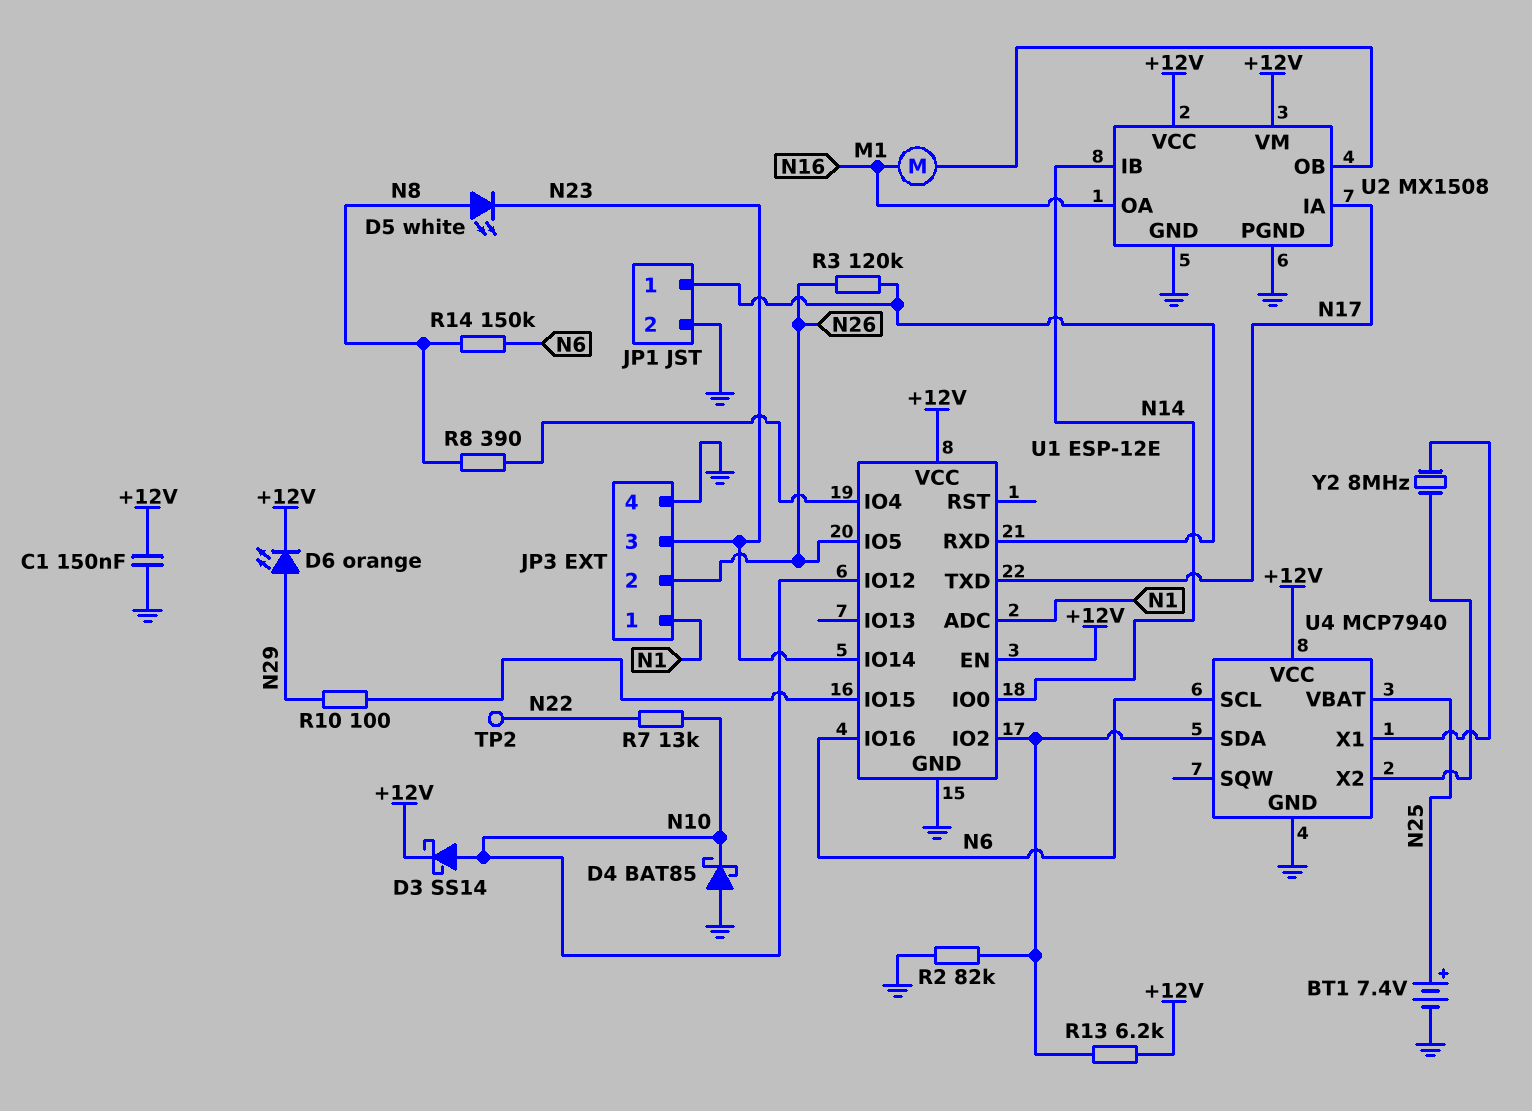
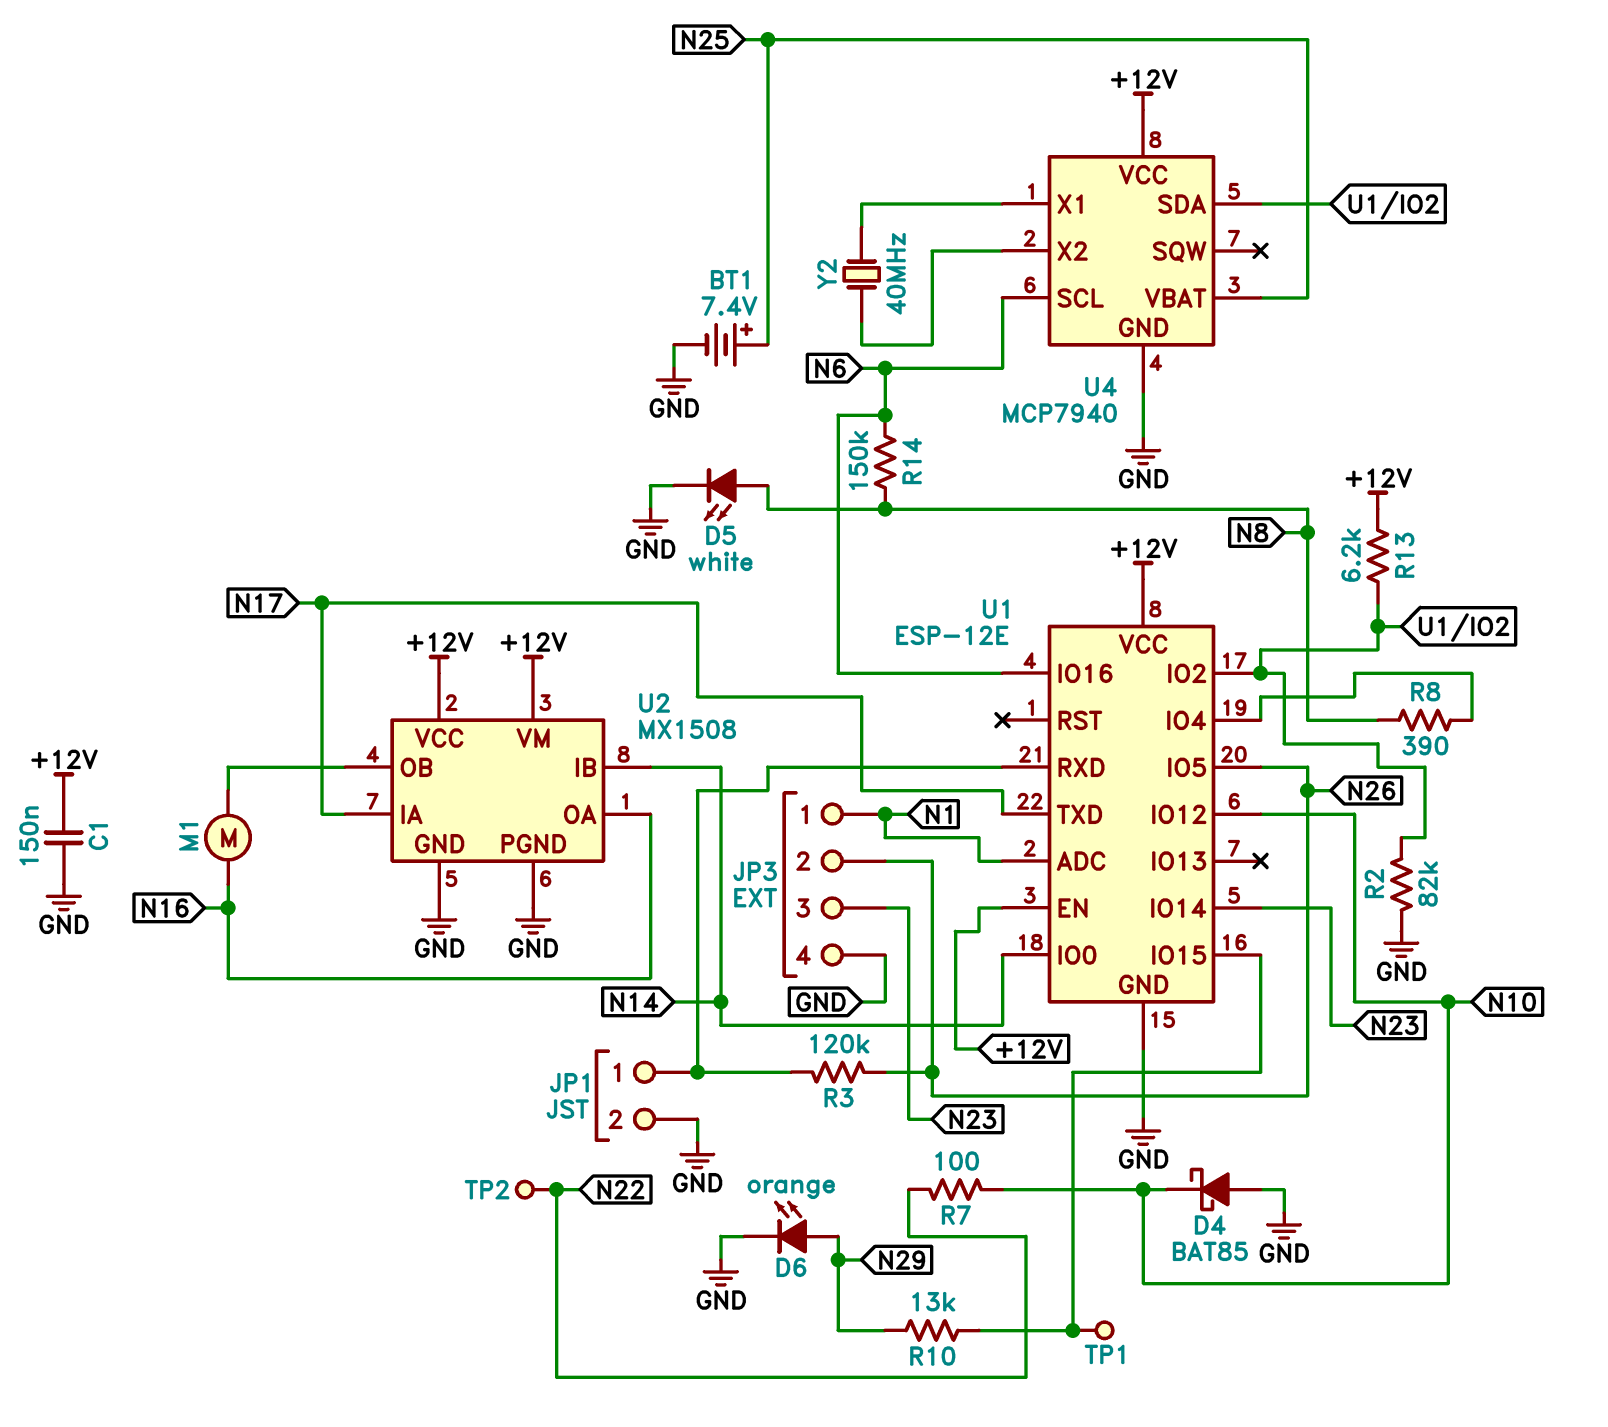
D3: schottky SS14 (A N10, K +12V) -> none
D5: LED white (A N8, K N23) -> LED white (A N8, K GND)
D6: LED orange (A N29, K +12V) -> LED orange (A N29, K GND)
R7: 13k (N10, N22) -> 100 (N10, N22)
R10: 100 (N29, U1/IO15) -> 13k (N29, U1/IO15)
TP1: none -> test point (U1/IO15)
Y2: 8MHz (U4/X1, U4/X2) -> 40MHz (U4/X1, U4/X2)

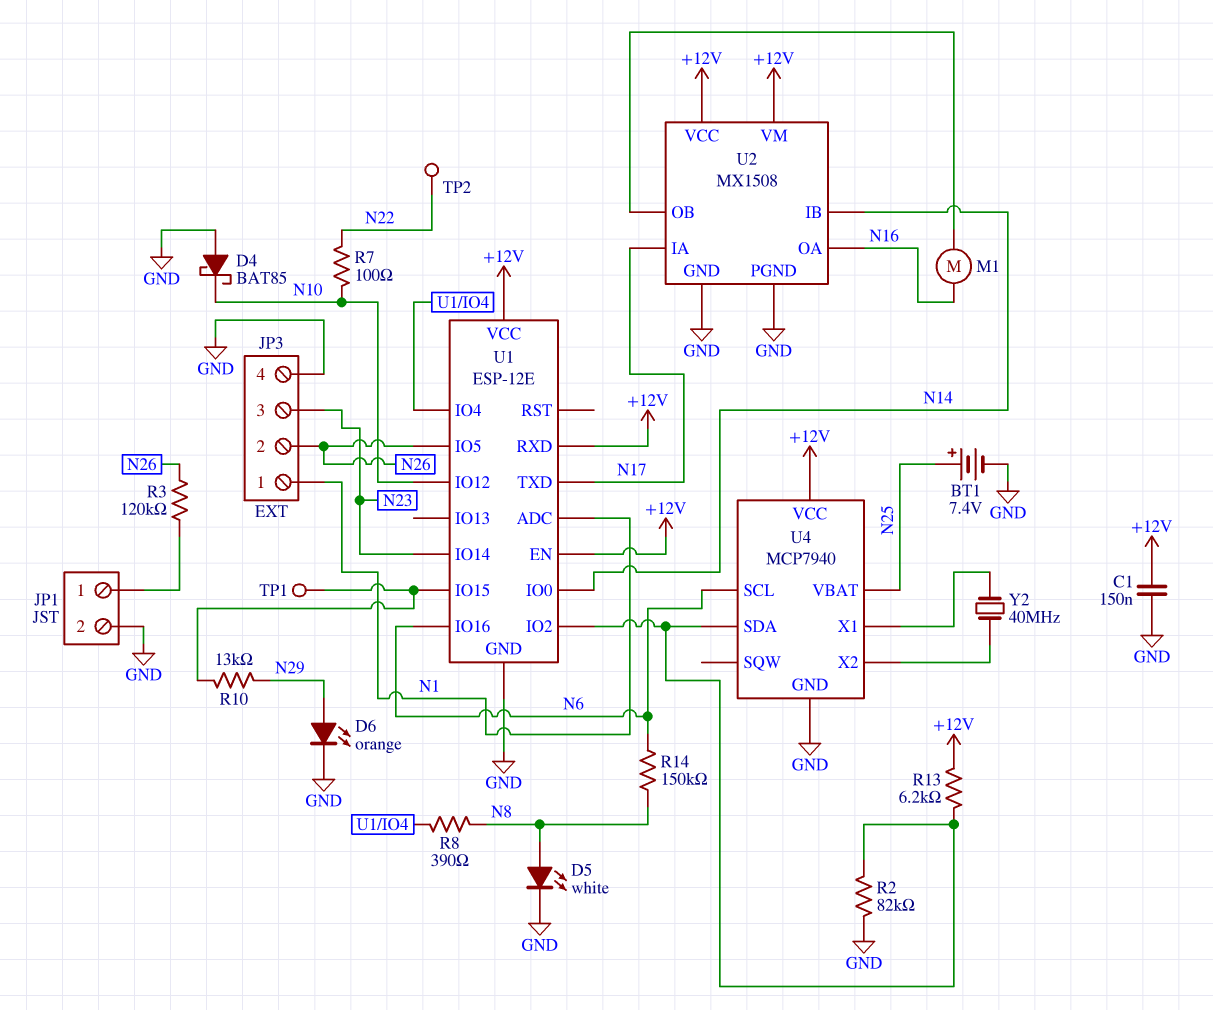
U1 pin RXD: JP1/1 -> +12V

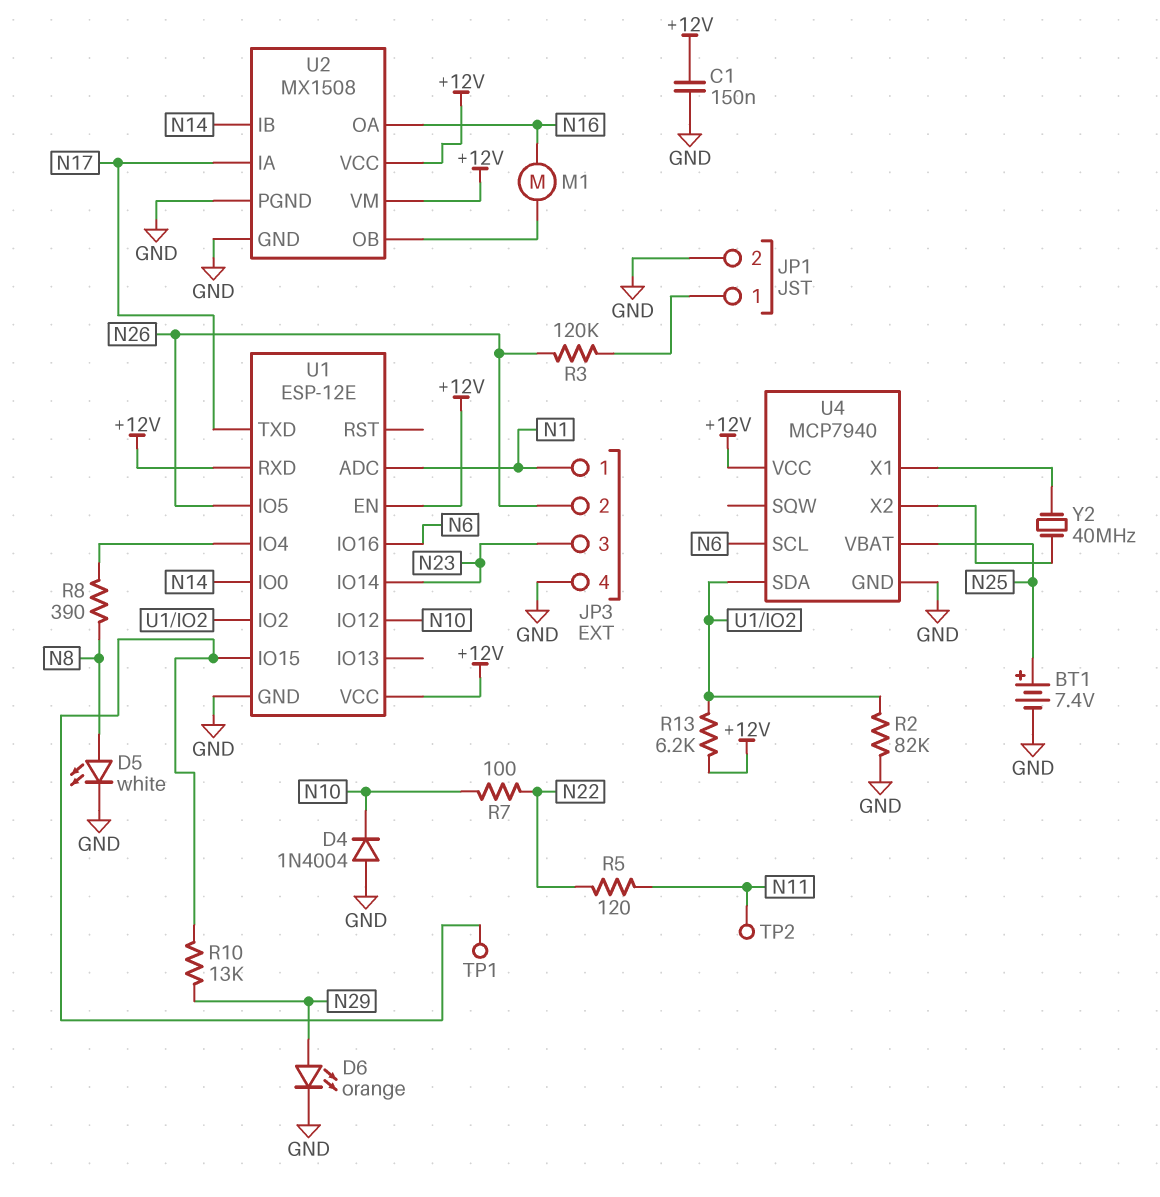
D4: schottky BAT85 (A GND, K N10) -> diode 1N4004 (A GND, K N10)
R5: none -> 120 (N11, N22)
R14: 150k (N6, N8) -> none
TP2: test point (N22) -> test point (N11)

